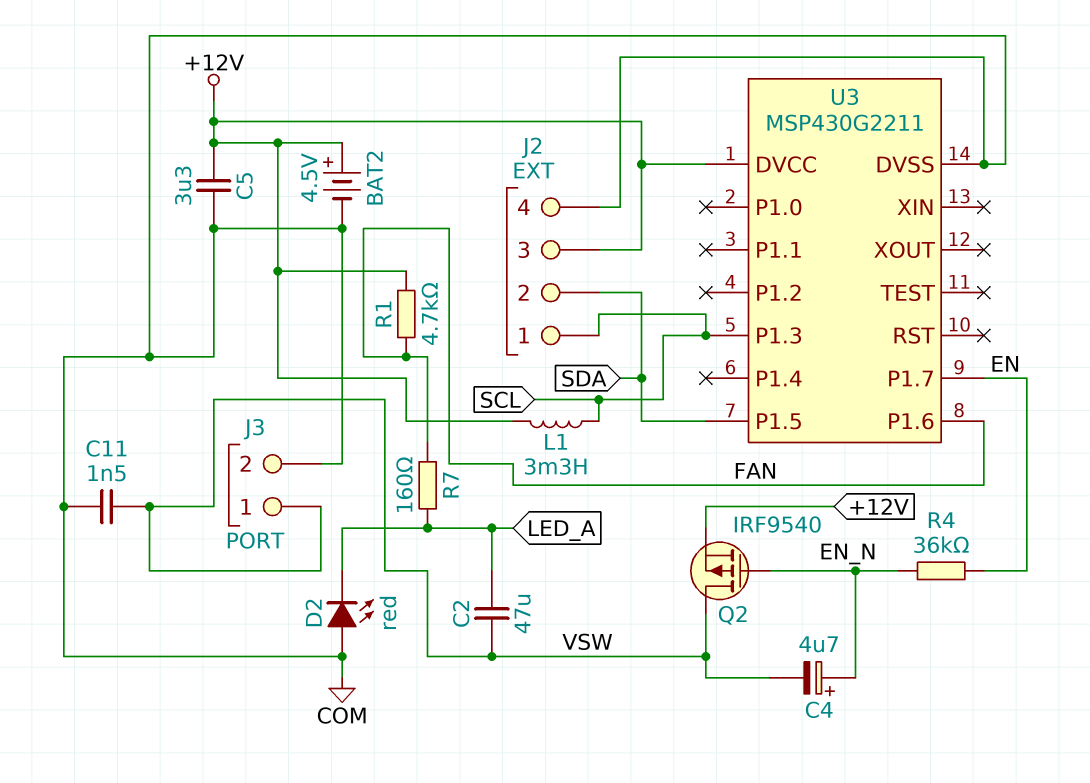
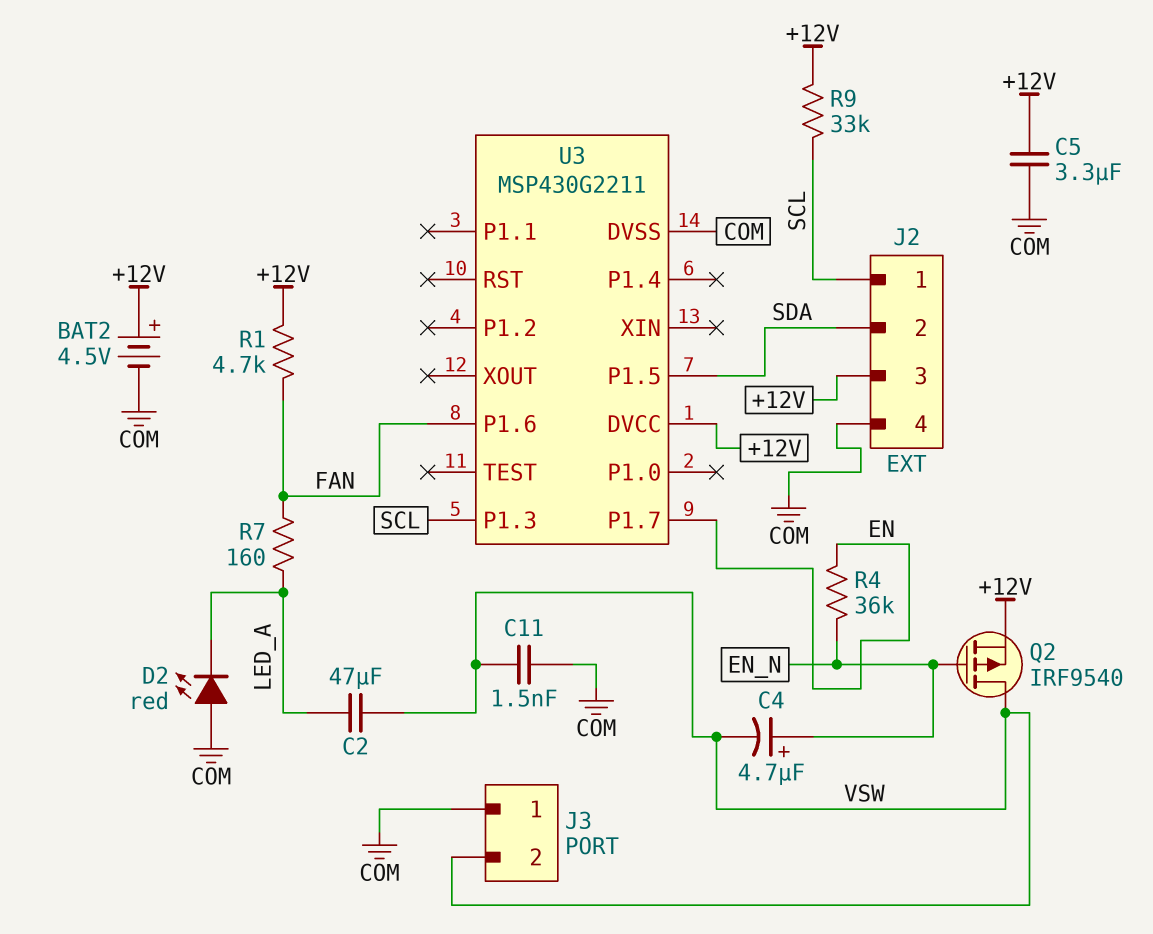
J3 pin 1: VSW -> COM
J3 pin 2: COM -> VSW
L1: 3.3mH (+12V, SCL) -> none
R9: none -> 33k (+12V, SCL)

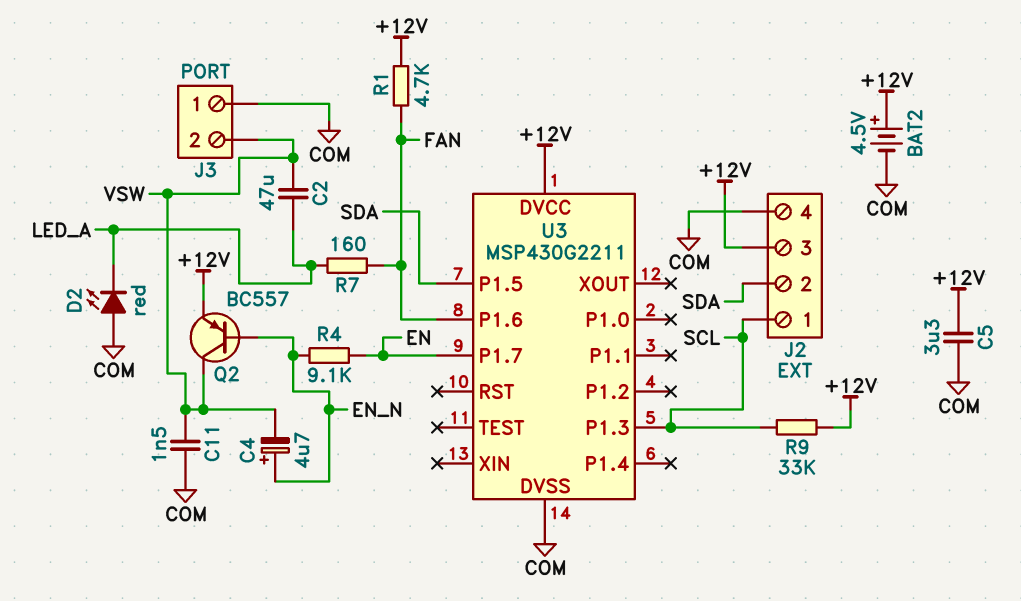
Q2: PMOS IRF9540 (G EN_N, D VSW, S +12V) -> PNP BC557 (B EN_N, C VSW, E +12V)
R4: 36k (EN, EN_N) -> 9.1k (EN, EN_N)

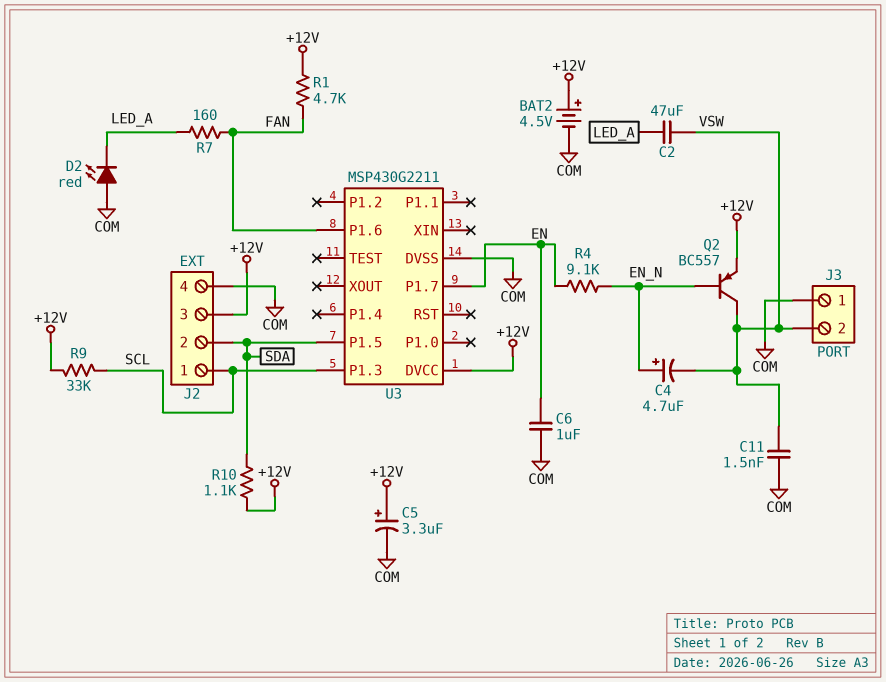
C5: 3.3uF (+12V, COM) -> 3.3uF (plus +12V, minus COM)
C6: none -> 1uF (COM, EN)
R10: none -> 1.1k (+12V, SDA)

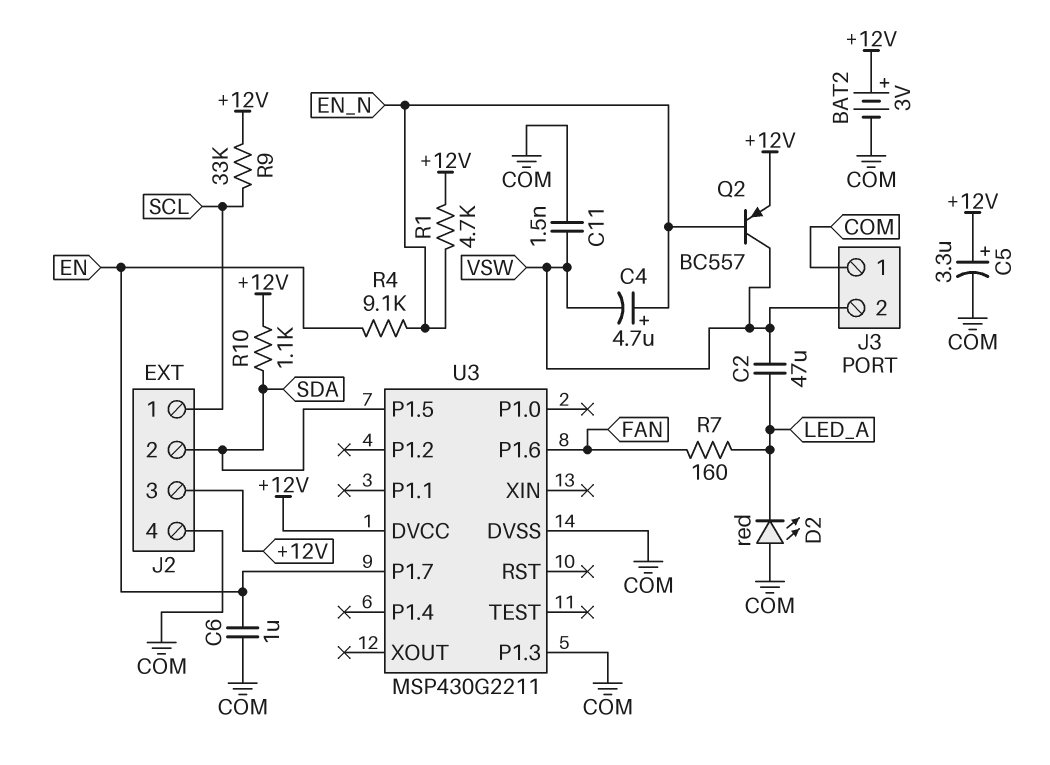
BAT2: 4.5V (plus +12V, minus COM) -> 3V (plus +12V, minus COM)
R1: 4.7k (+12V, FAN) -> 4.7k (+12V, EN_N)
U3 pin P1.3: SCL -> COM

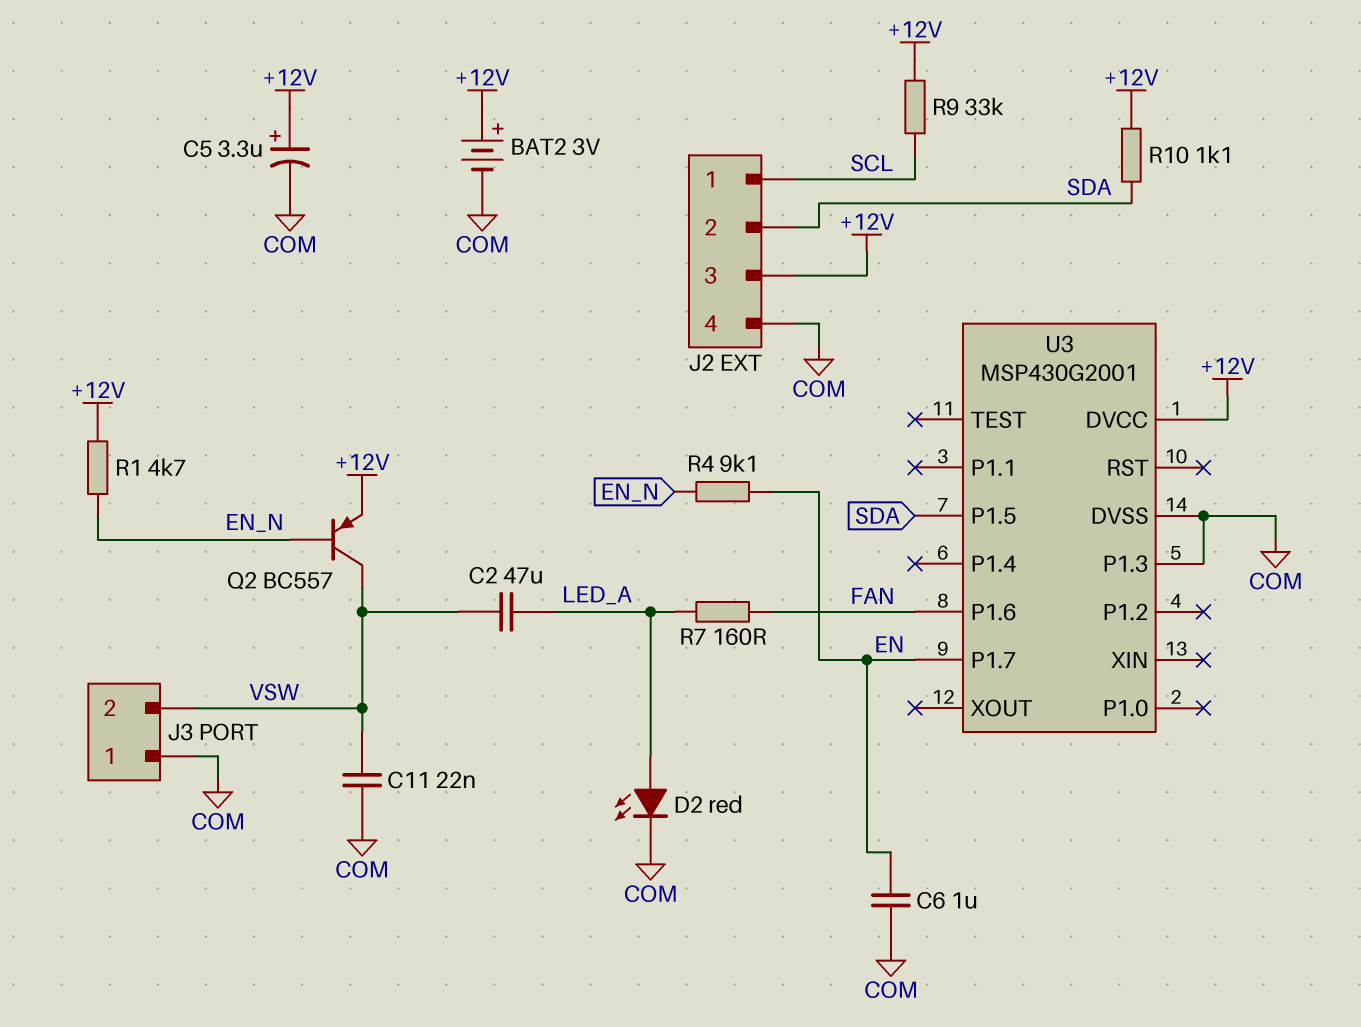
C4: 4.7uF (plus EN_N, minus VSW) -> none
C11: 1.5nF (COM, VSW) -> 22nF (COM, VSW)
D2: LED red (A COM, K LED_A) -> LED red (A LED_A, K COM)
U3: MSP430G2211 -> MSP430G2001

